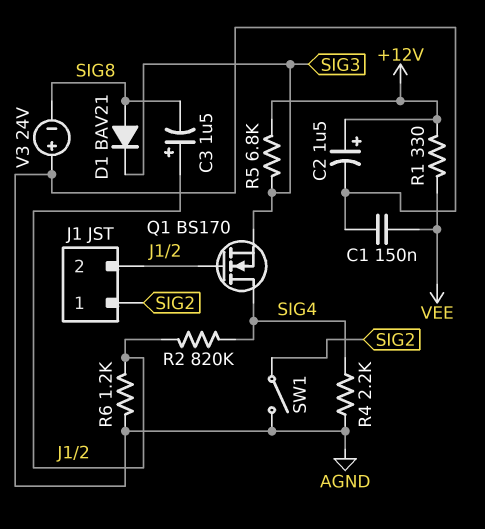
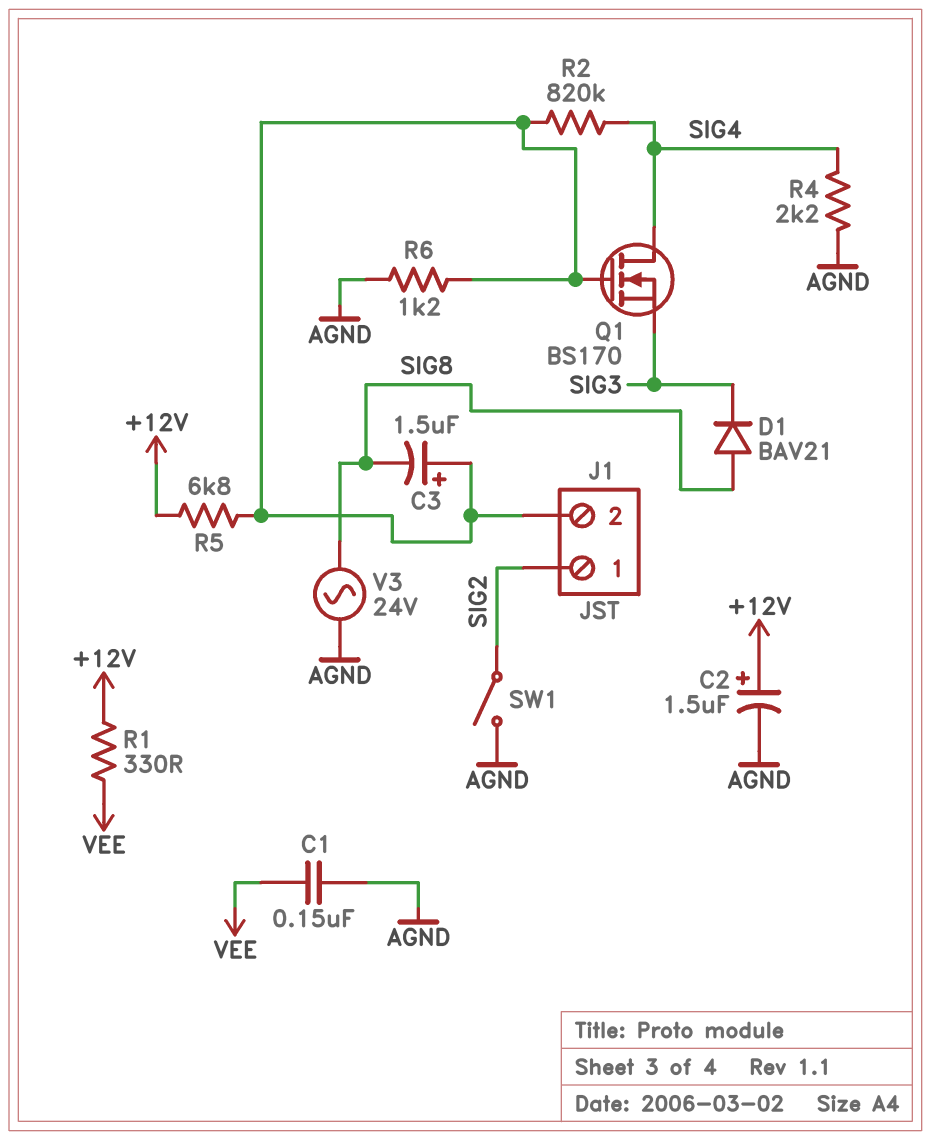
R5: 6.8k (+12V, SIG3) -> 6.8k (+12V, J1/2)
V3: 24V (plus AGND, minus SIG8) -> AC 24V (AGND, SIG8)

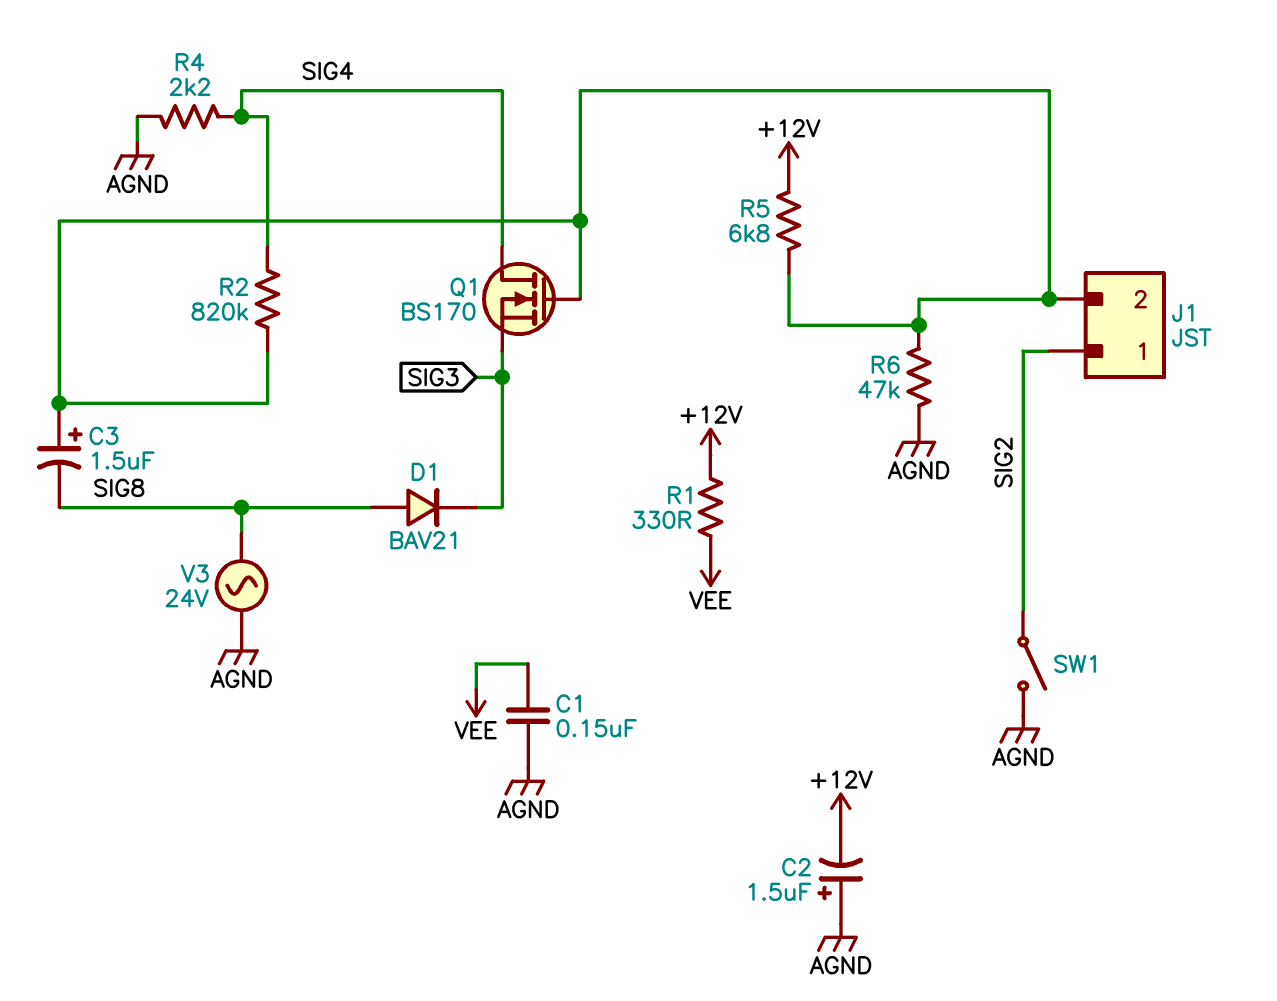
C2: 1.5uF (plus +12V, minus AGND) -> 1.5uF (plus AGND, minus +12V)
R6: 1.2k (AGND, J1/2) -> 47k (AGND, J1/2)

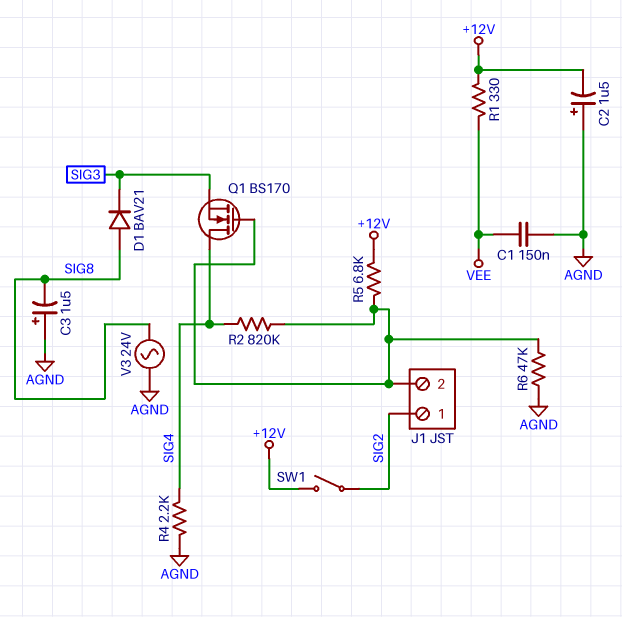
C3: 1.5uF (plus J1/2, minus SIG8) -> 1.5uF (plus AGND, minus SIG8)
SW1: switch (AGND, SIG2) -> switch (+12V, SIG2)

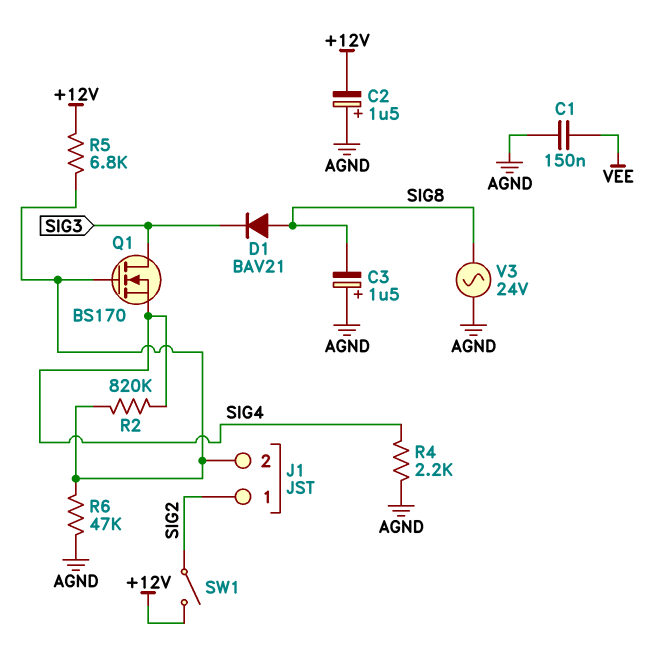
Q1: NMOS BS170 (G J1/2, D SIG4, S SIG3) -> NMOS BS170 (G J1/2, D SIG3, S SIG4)
R1: 330 (+12V, VEE) -> none

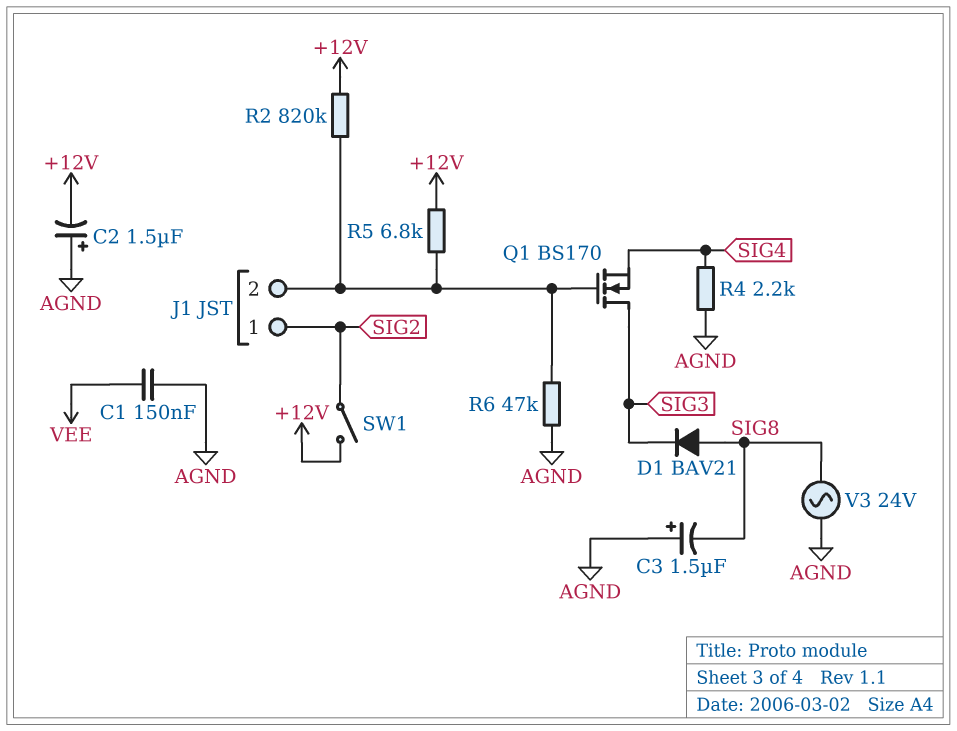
R2: 820k (J1/2, SIG4) -> 820k (+12V, J1/2)

